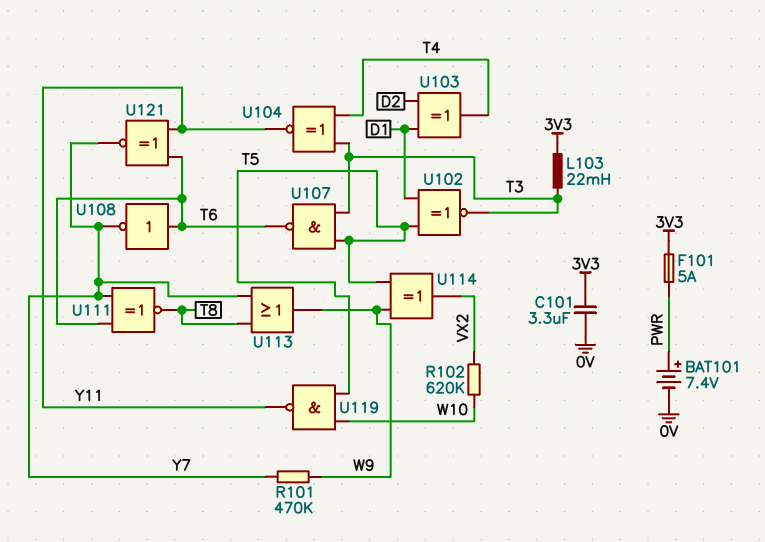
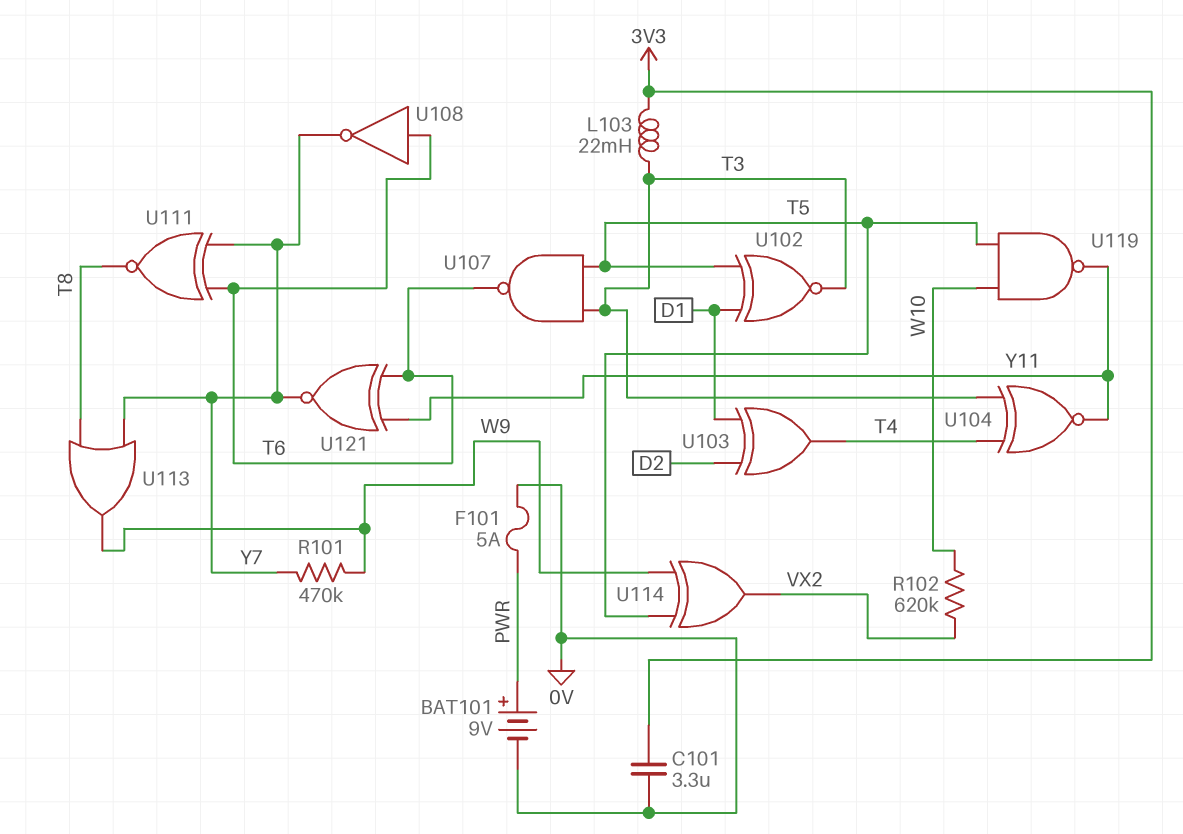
BAT101: 7.4V (plus PWR, minus 0V) -> 9V (plus PWR, minus 0V)
F101: 5A (3V3, PWR) -> 5A (0V, PWR)

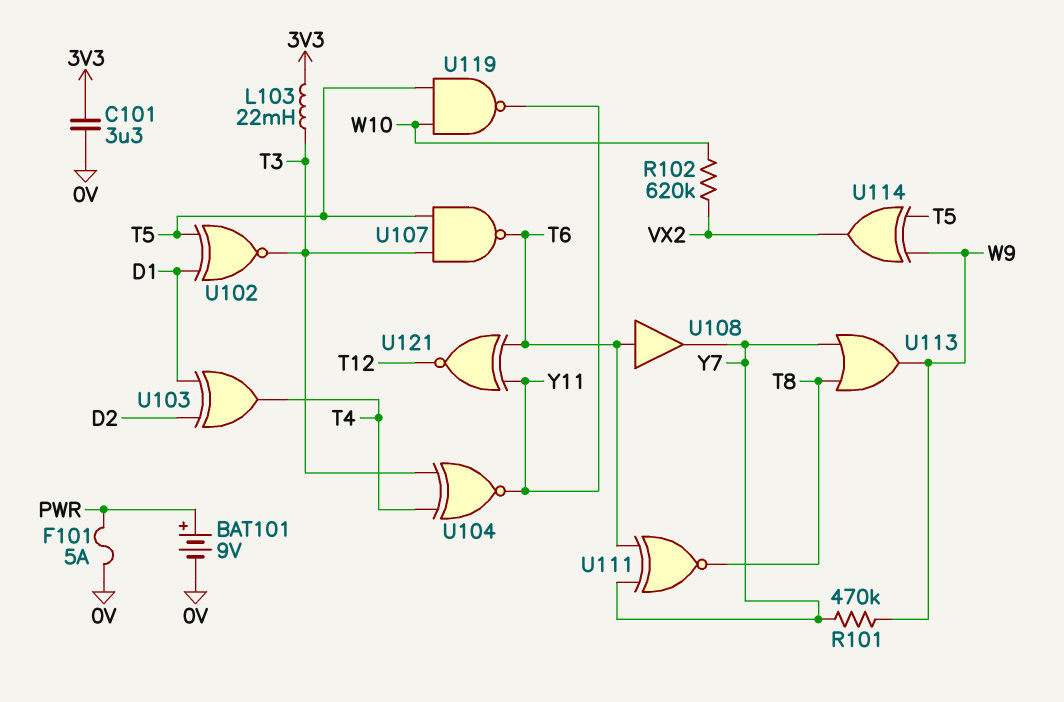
U108: NOT (in T6, out Y7) -> buffer (in T6, out Y7)
U121: XNOR (in T6, in Y11, out Y7) -> XNOR (in T6, in Y11, out T12)

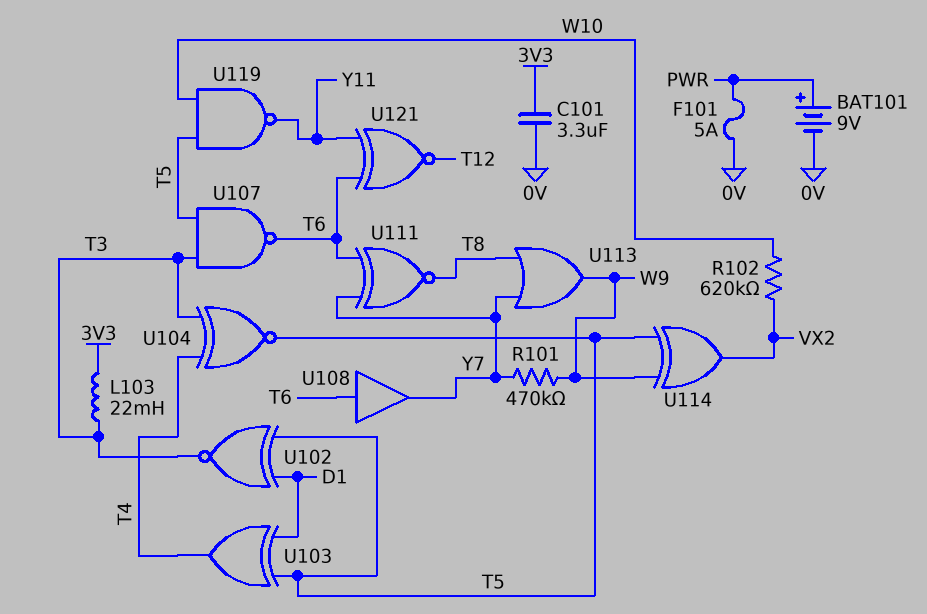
U103: XOR (in D1, in D2, out T4) -> XOR (in D1, in T5, out T4)
U104: XNOR (in T3, in T4, out Y11) -> XNOR (in T3, in T4, out T5)

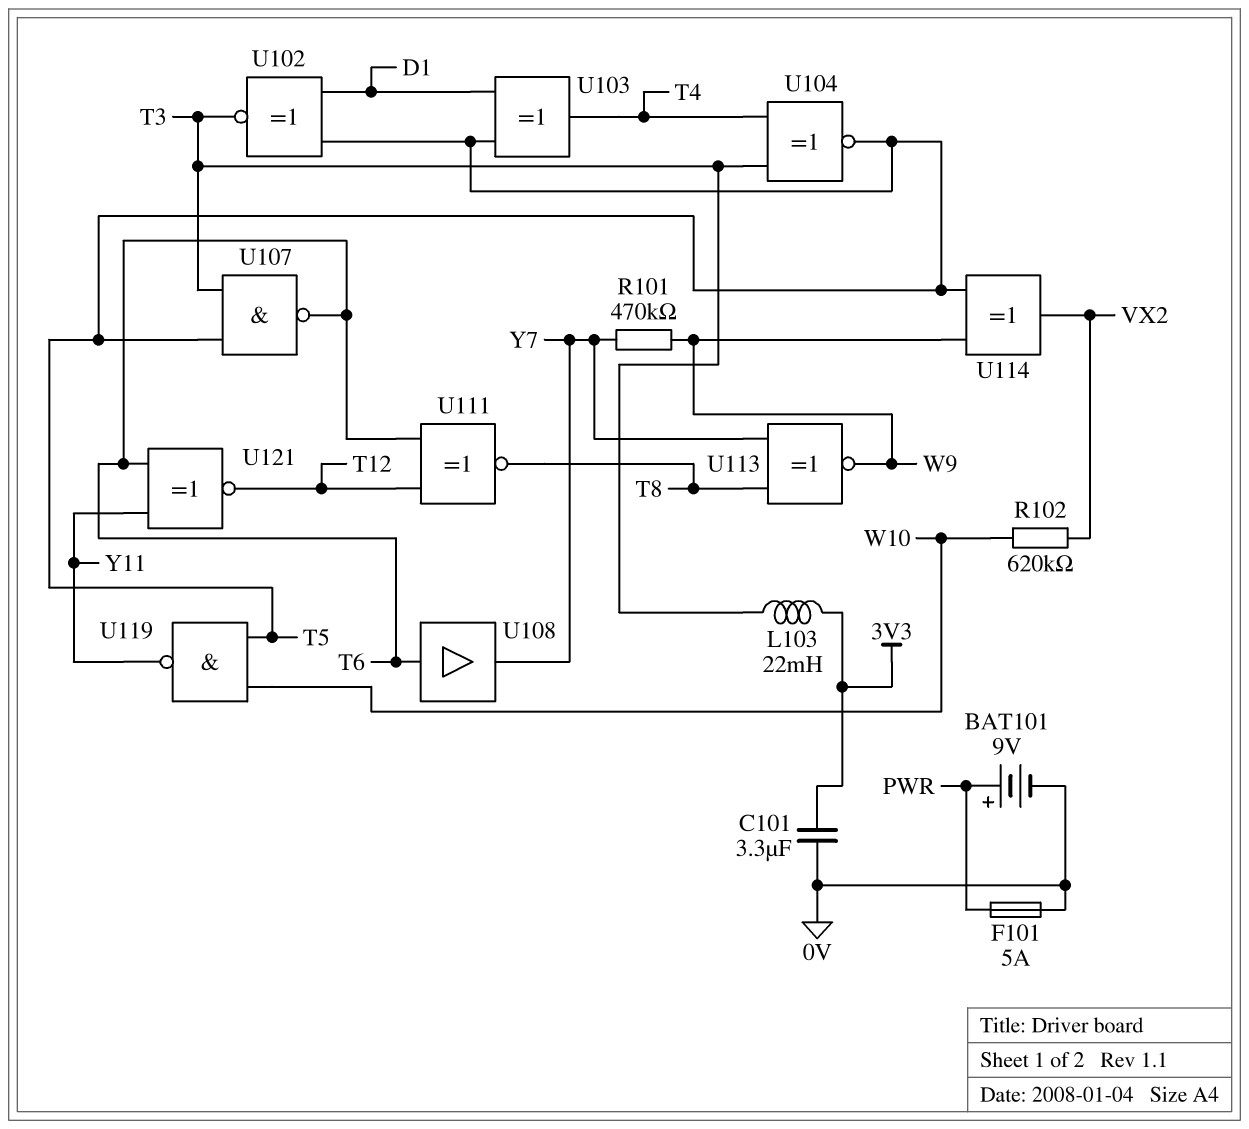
U111: XNOR (in T6, in Y7, out T8) -> XNOR (in T6, in T12, out T8)
U113: OR (in T8, in Y7, out W9) -> XNOR (in T8, in Y7, out W9)

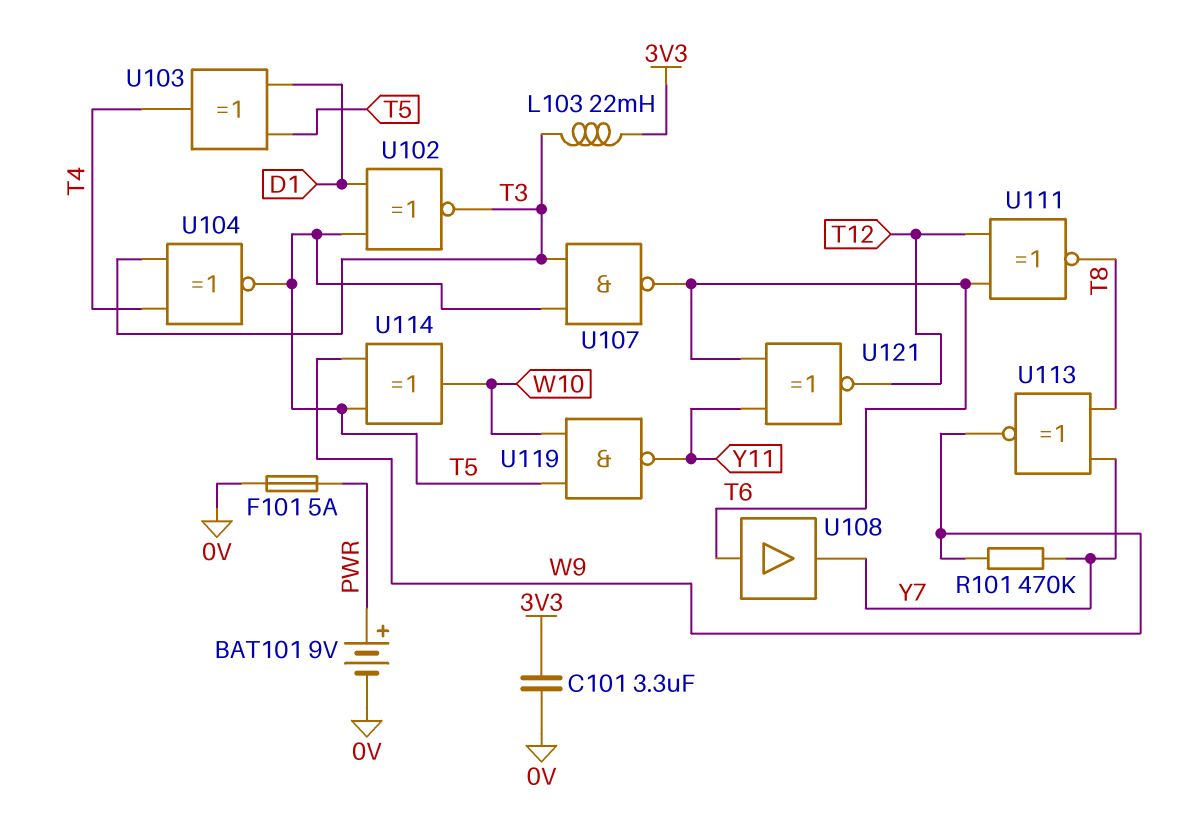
R102: 620k (VX2, W10) -> none
U114: XOR (in T5, in W9, out VX2) -> XOR (in T5, in W9, out W10)

